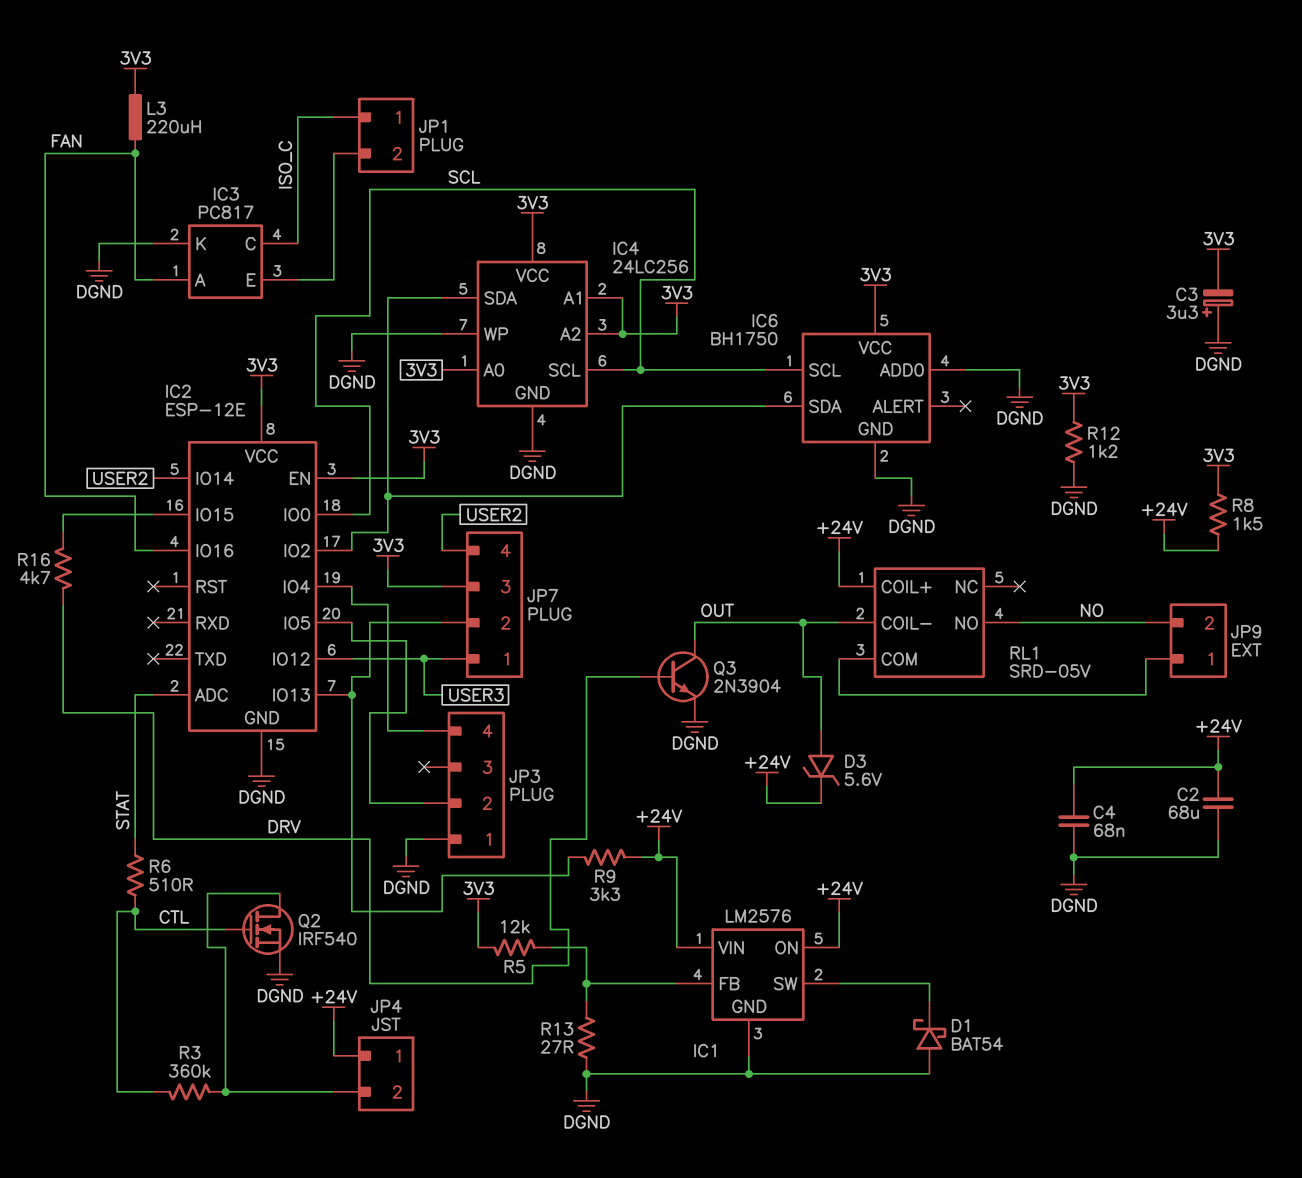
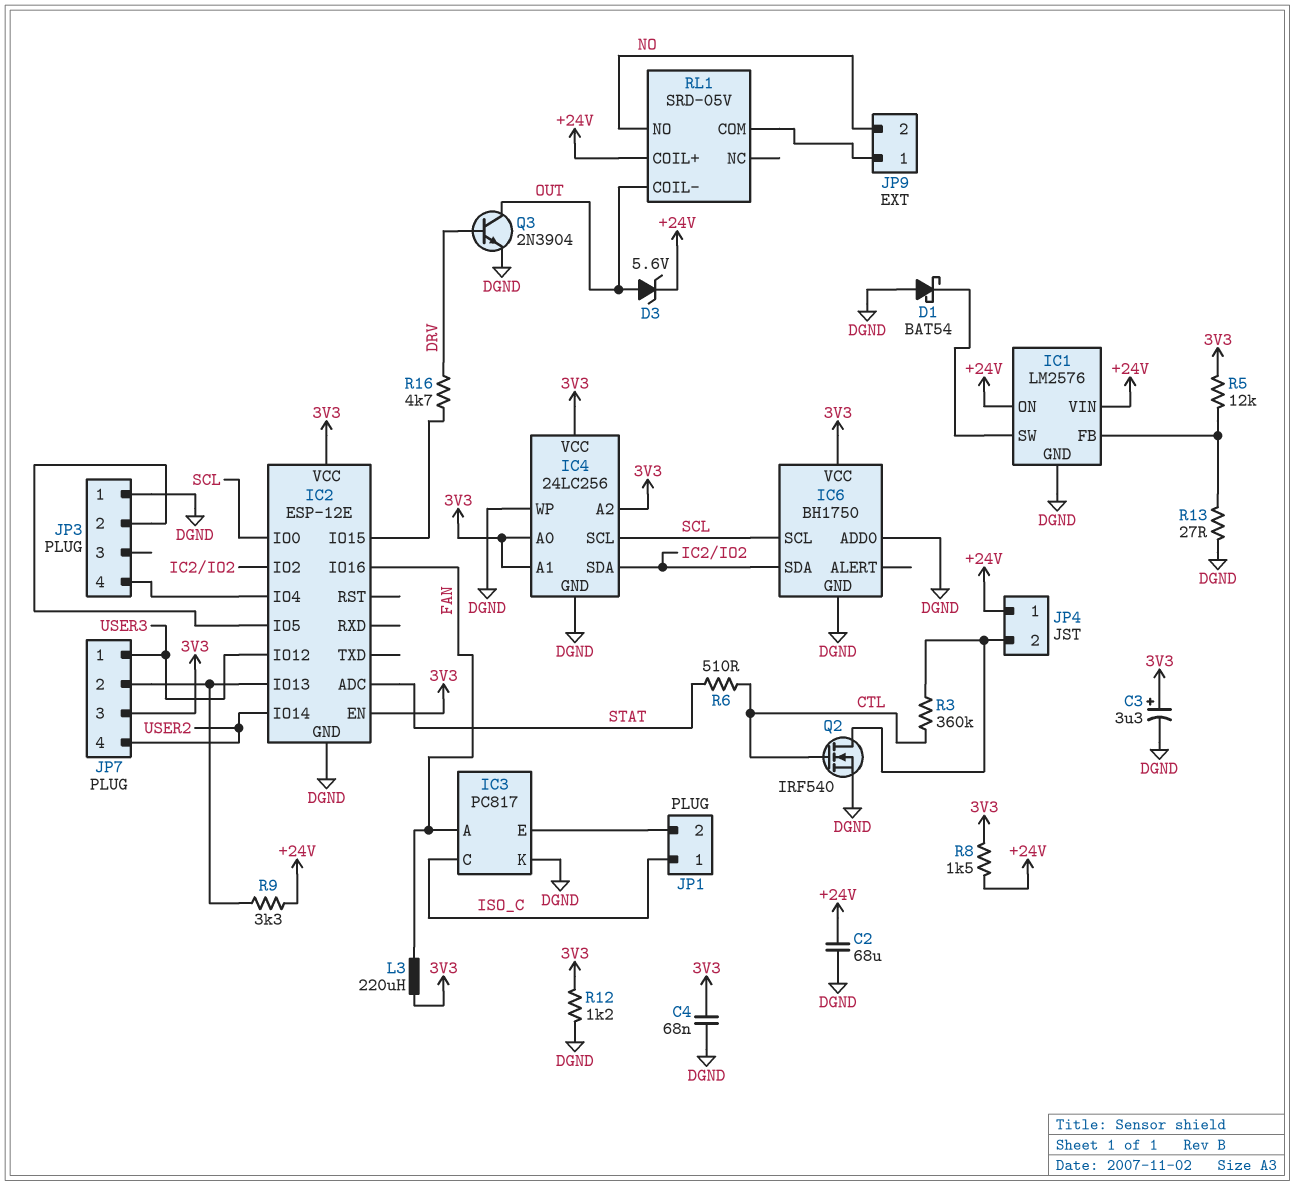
C3: 3.3uF (plus DGND, minus 3V3) -> 3.3uF (plus 3V3, minus DGND)
C4: 68nF (+24V, DGND) -> 68nF (3V3, DGND)

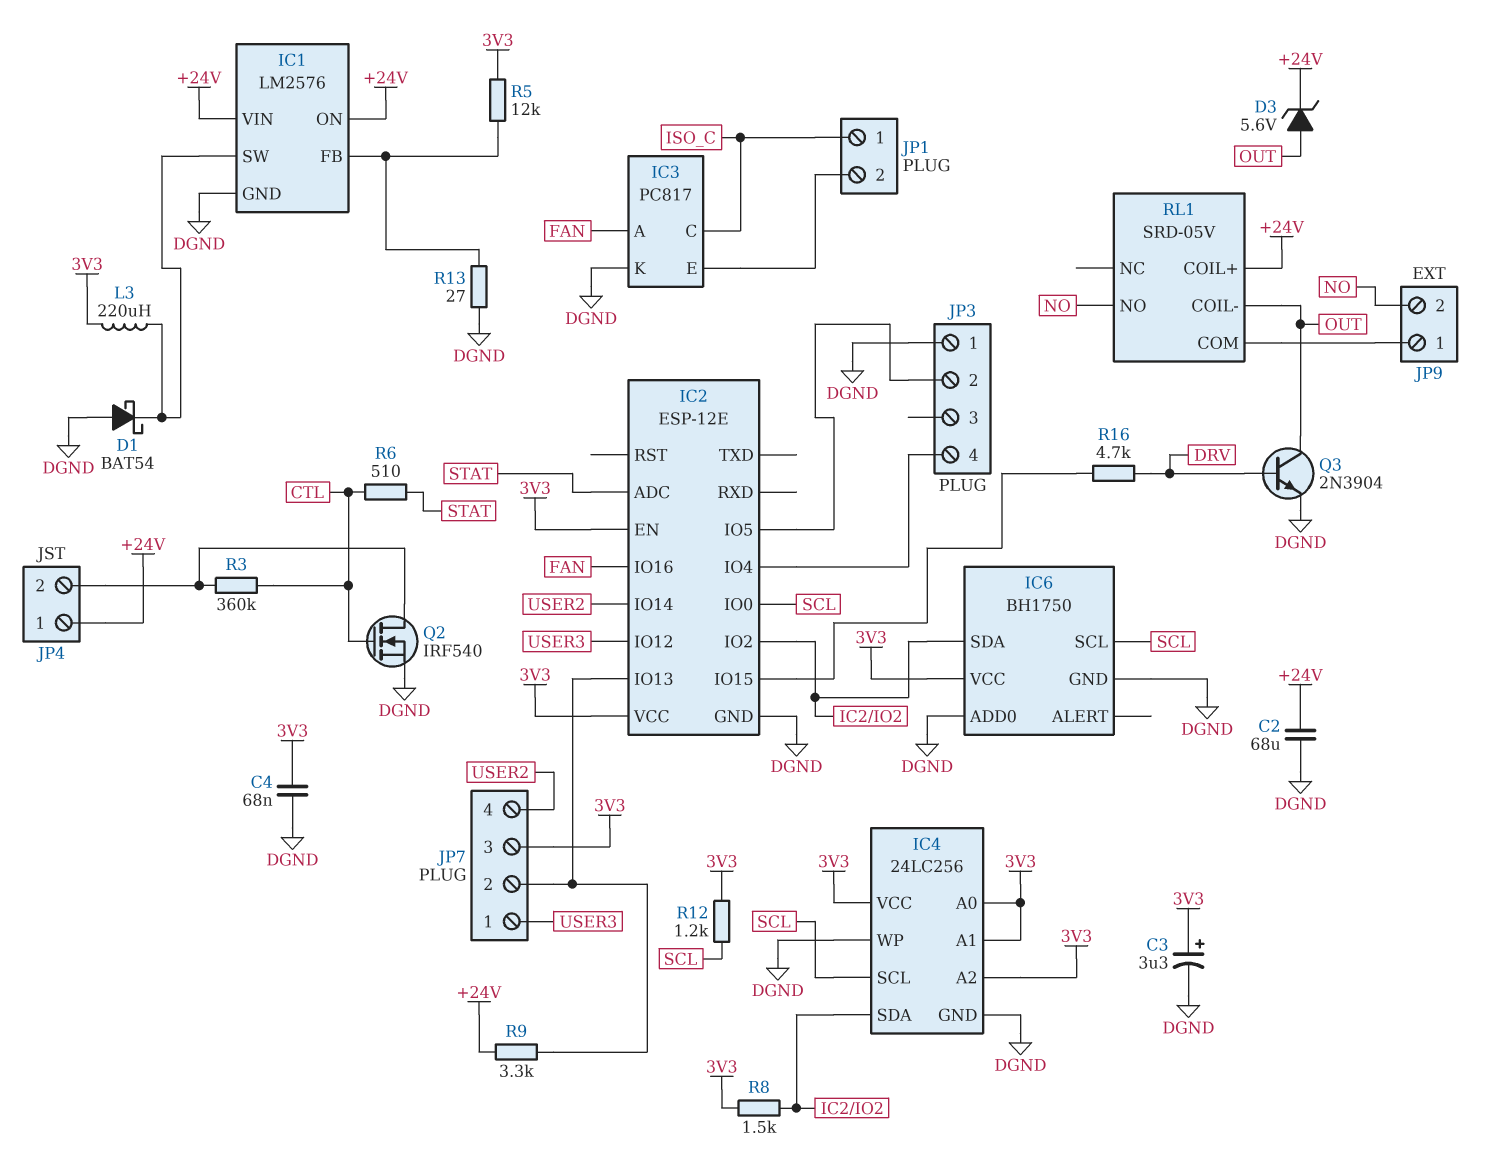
L3: 220uH (3V3, FAN) -> 220uH (3V3, IC1/SW)
R8: 1.5k (+24V, 3V3) -> 1.5k (3V3, IC2/IO2)
R12: 1.2k (3V3, DGND) -> 1.2k (3V3, SCL)

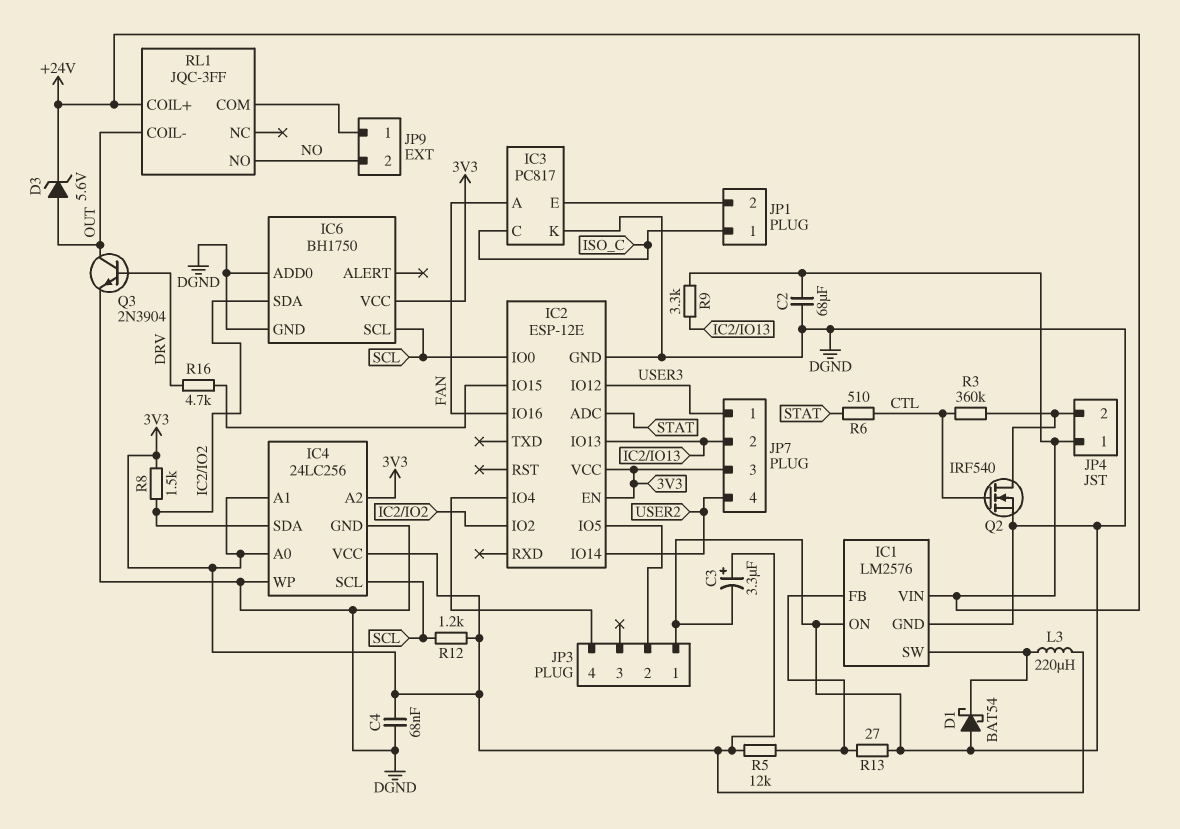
IC1 pin ON: +24V -> DGND
RL1: SRD-05V -> JQC-3FF

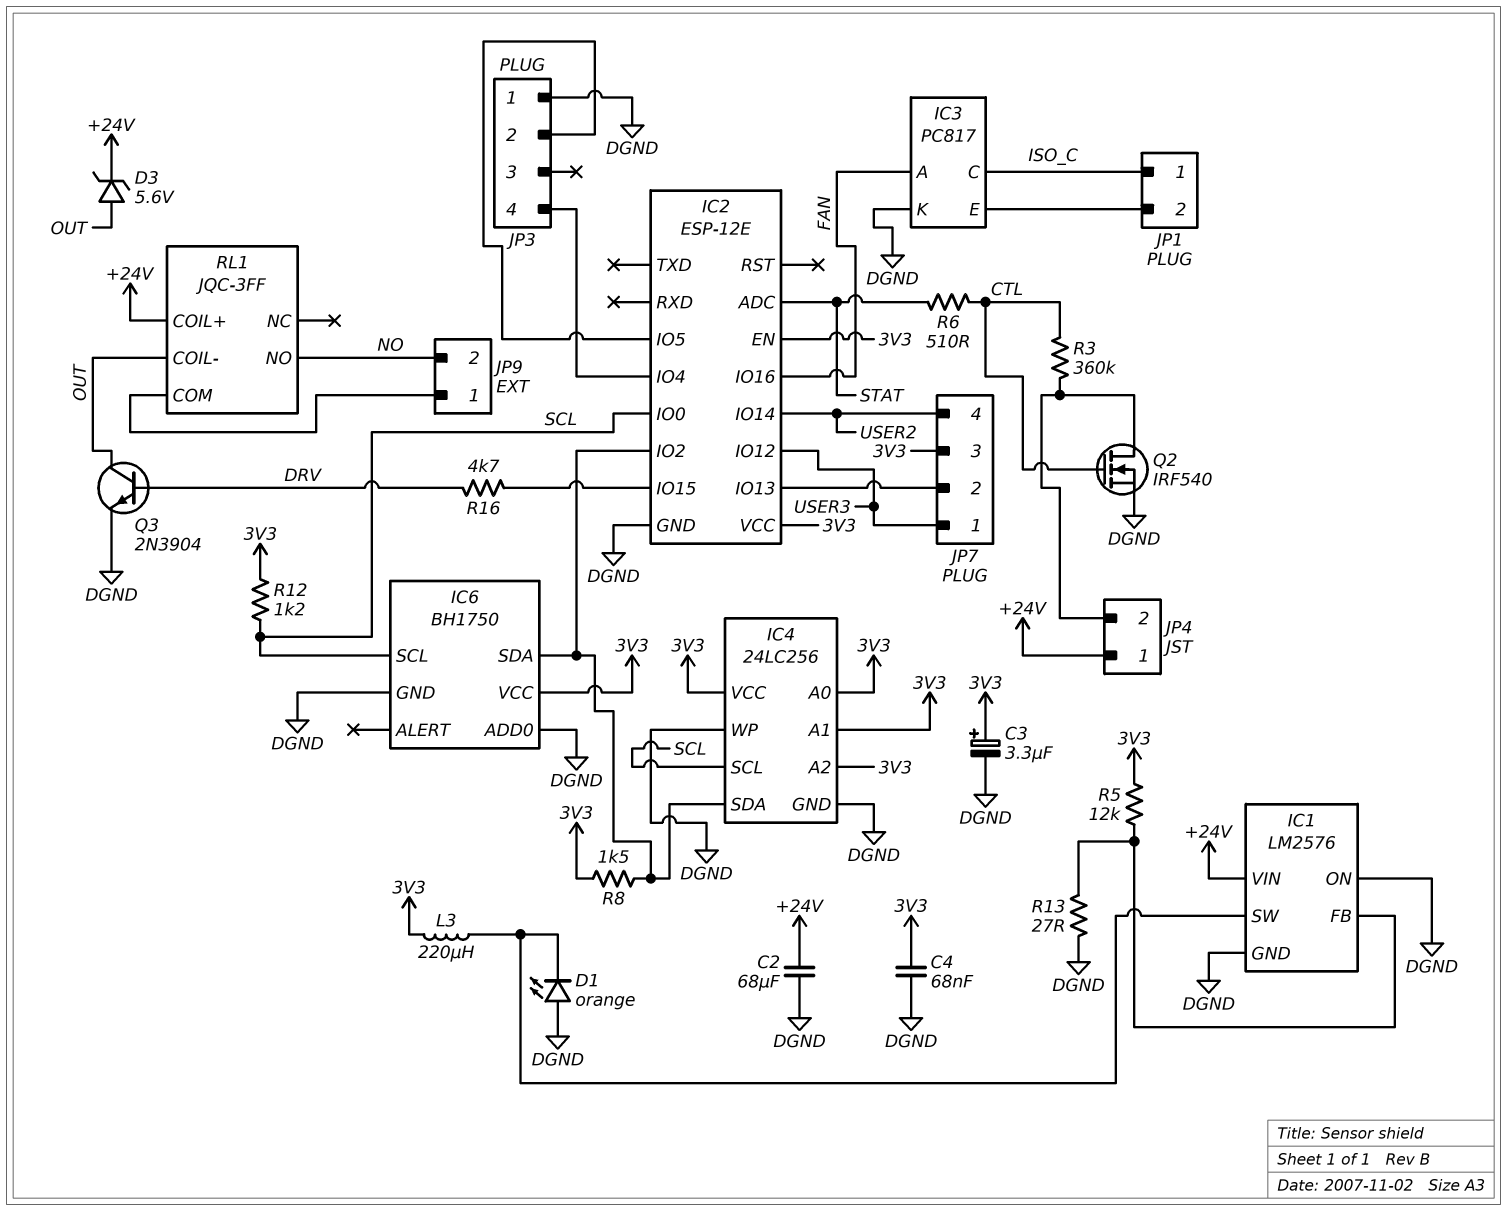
D1: schottky BAT54 (A DGND, K IC1/SW) -> LED orange (A DGND, K IC1/SW)
R9: 3.3k (+24V, IC2/IO13) -> none

